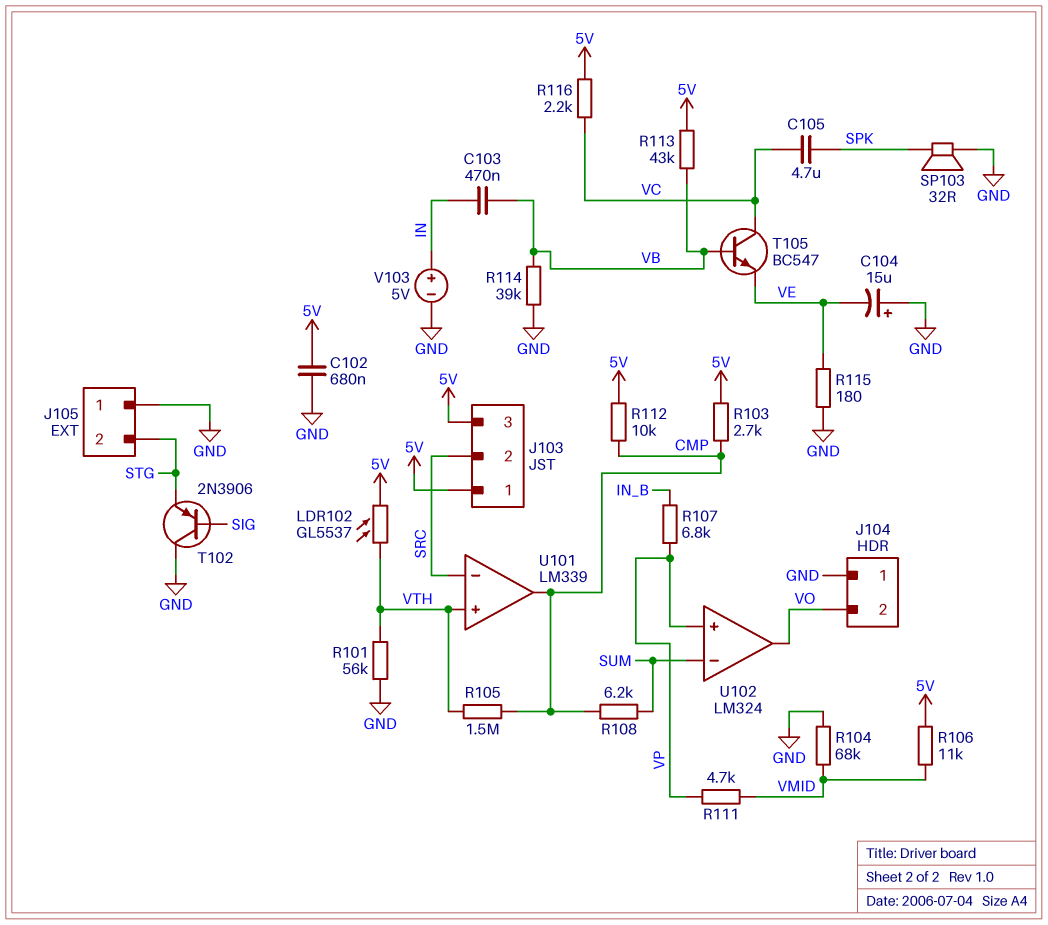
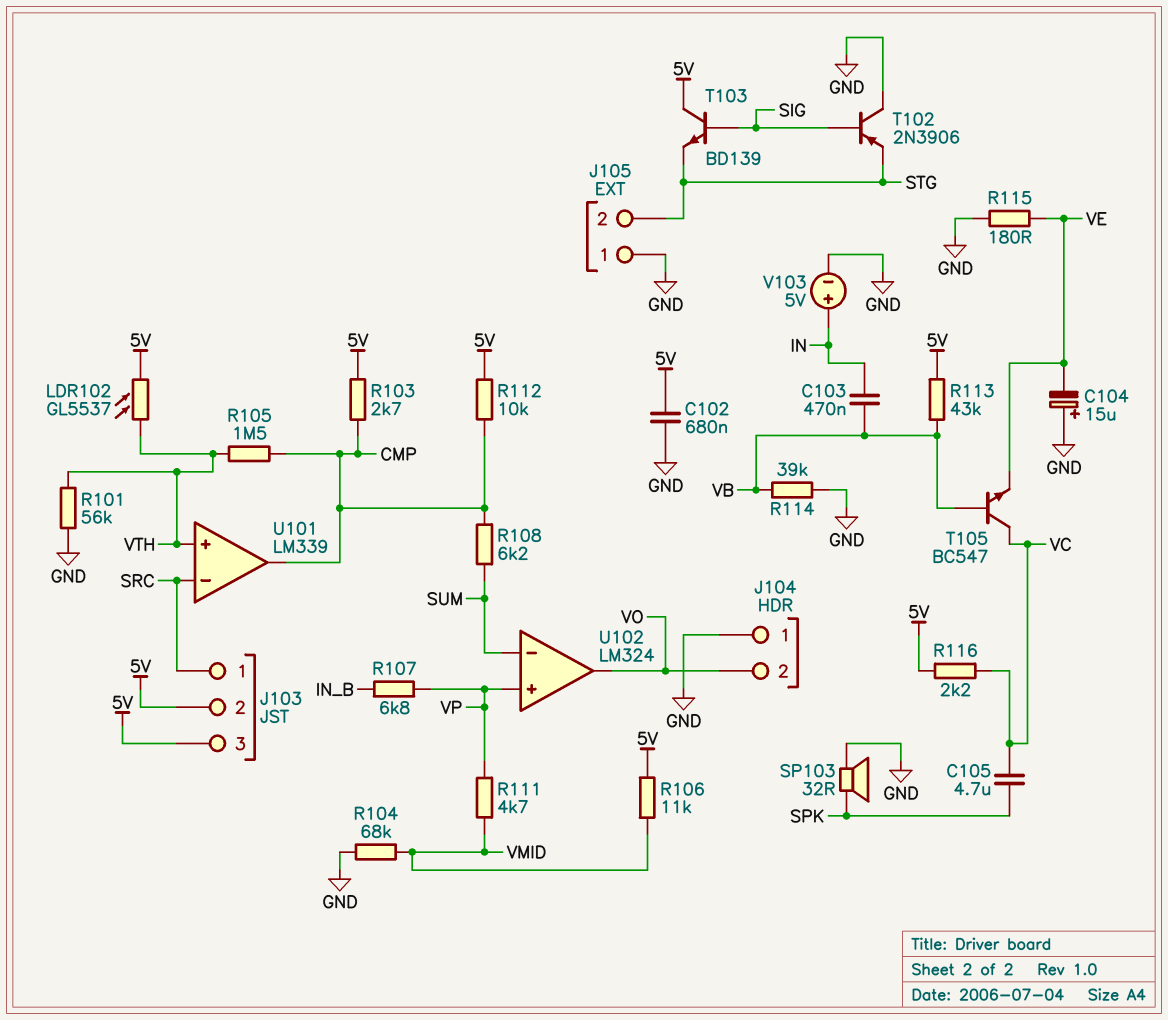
J103 pin 1: 5V -> SRC
J103 pin 2: SRC -> 5V
T103: none -> NPN BD139 (B SIG, C 5V, E STG)

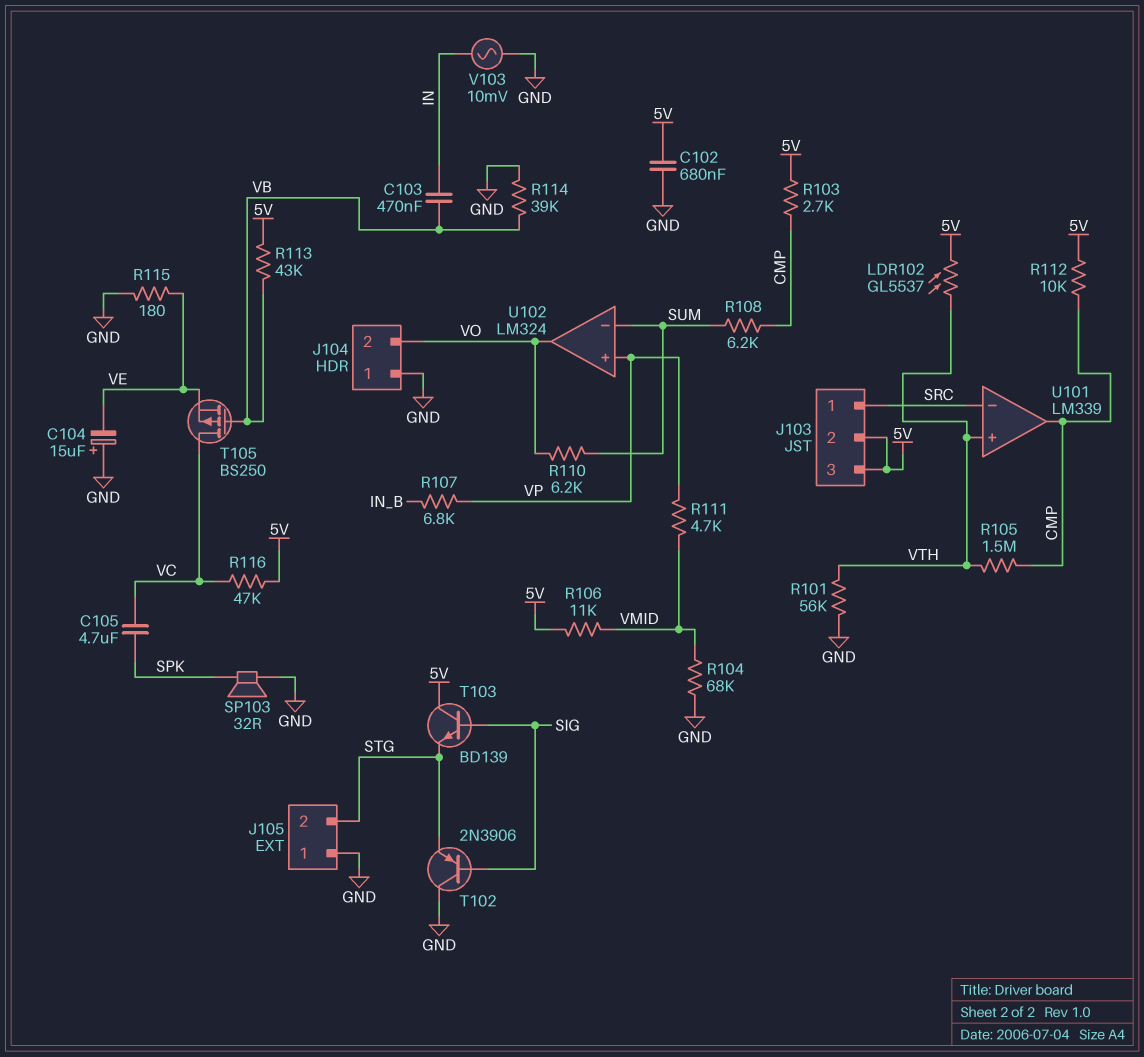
R110: none -> 6.2k (SUM, VO)
R116: 2.2k (5V, VC) -> 47k (5V, VC)
T105: NPN BC547 (B VB, C VC, E VE) -> PMOS BS250 (G VB, D VC, S VE)
V103: 5V (plus IN, minus GND) -> AC 10mV (GND, IN)

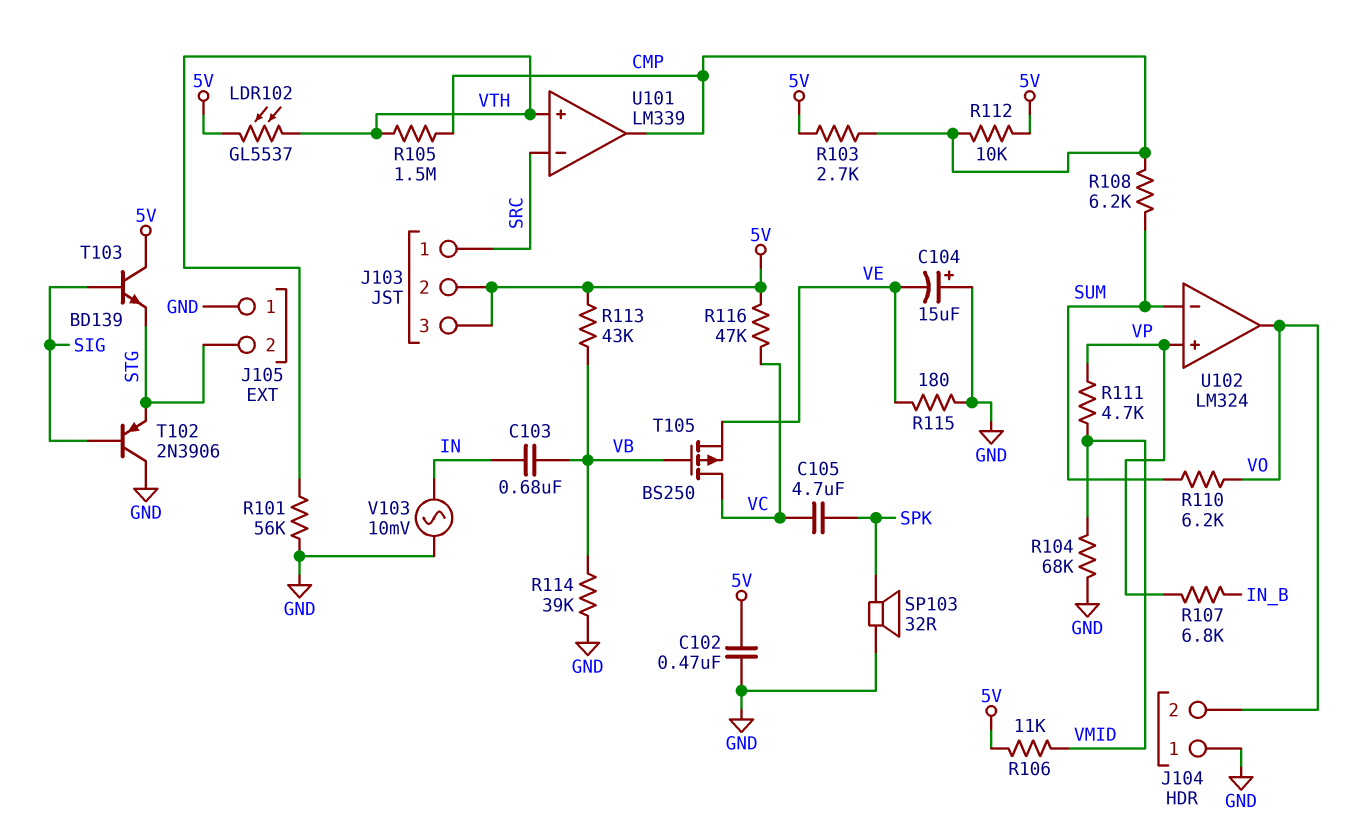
C102: 680nF (5V, GND) -> 470nF (5V, GND)
C103: 470nF (IN, VB) -> 680nF (IN, VB)

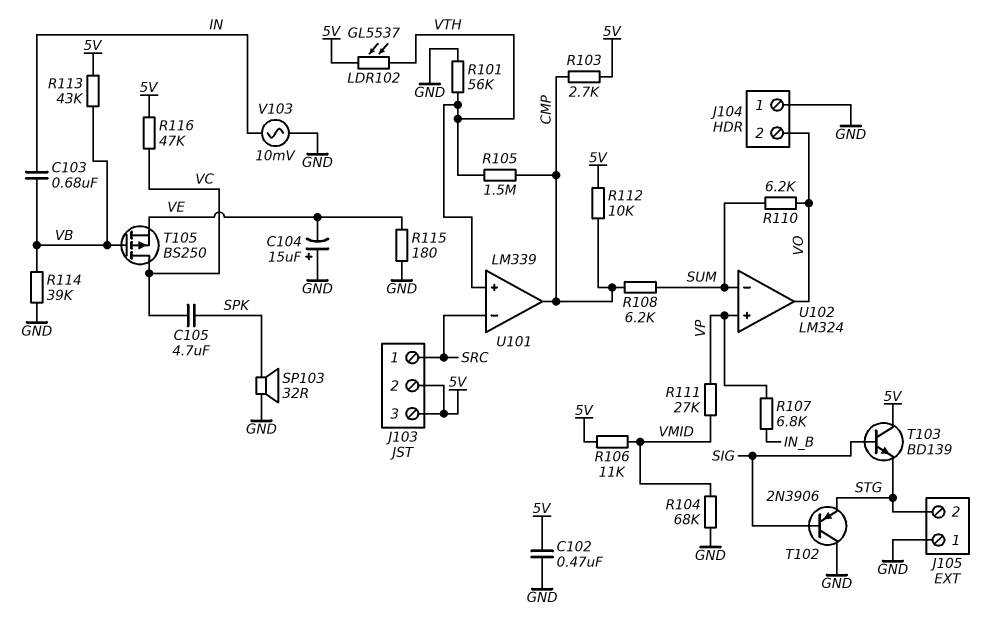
R111: 4.7k (VMID, VP) -> 27k (VMID, VP)

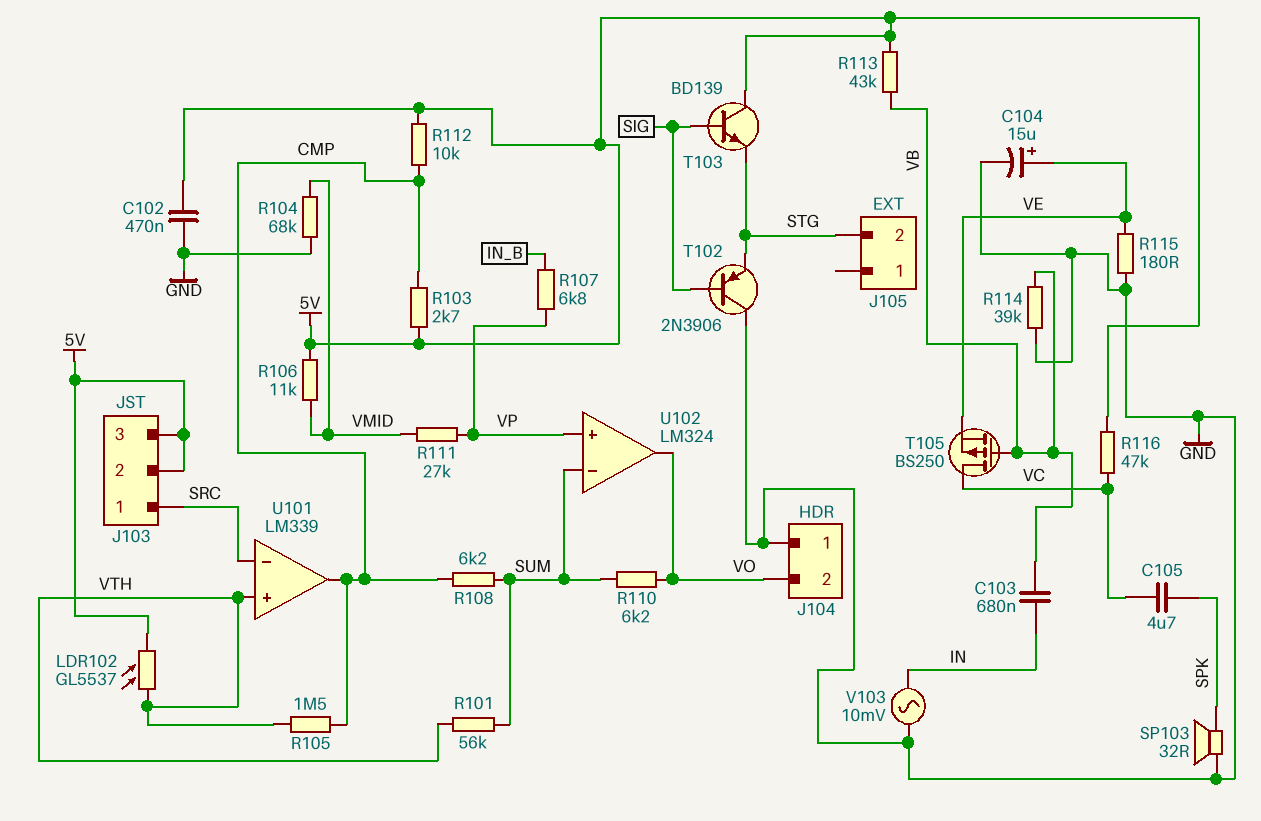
C104: 15uF (plus GND, minus VE) -> 15uF (plus VE, minus GND)
J105 pin 1: GND -> none
R101: 56k (GND, VTH) -> 56k (SUM, VTH)

